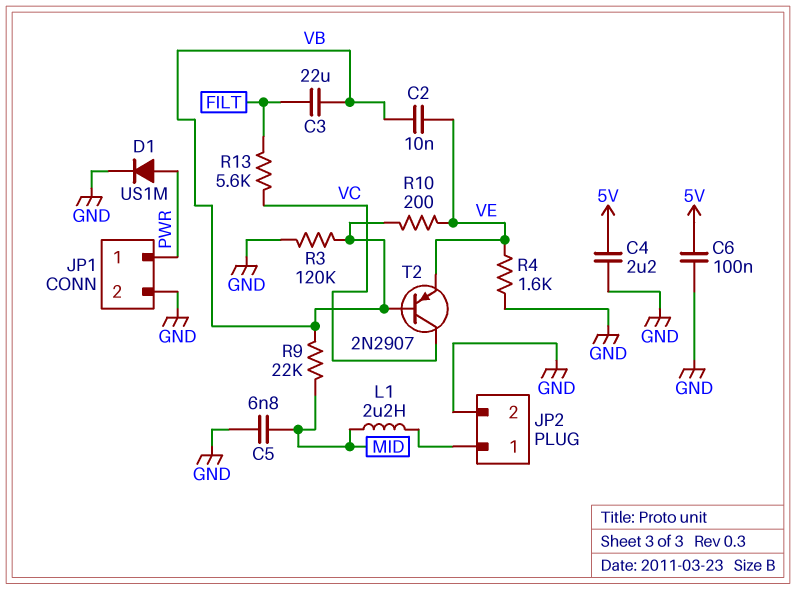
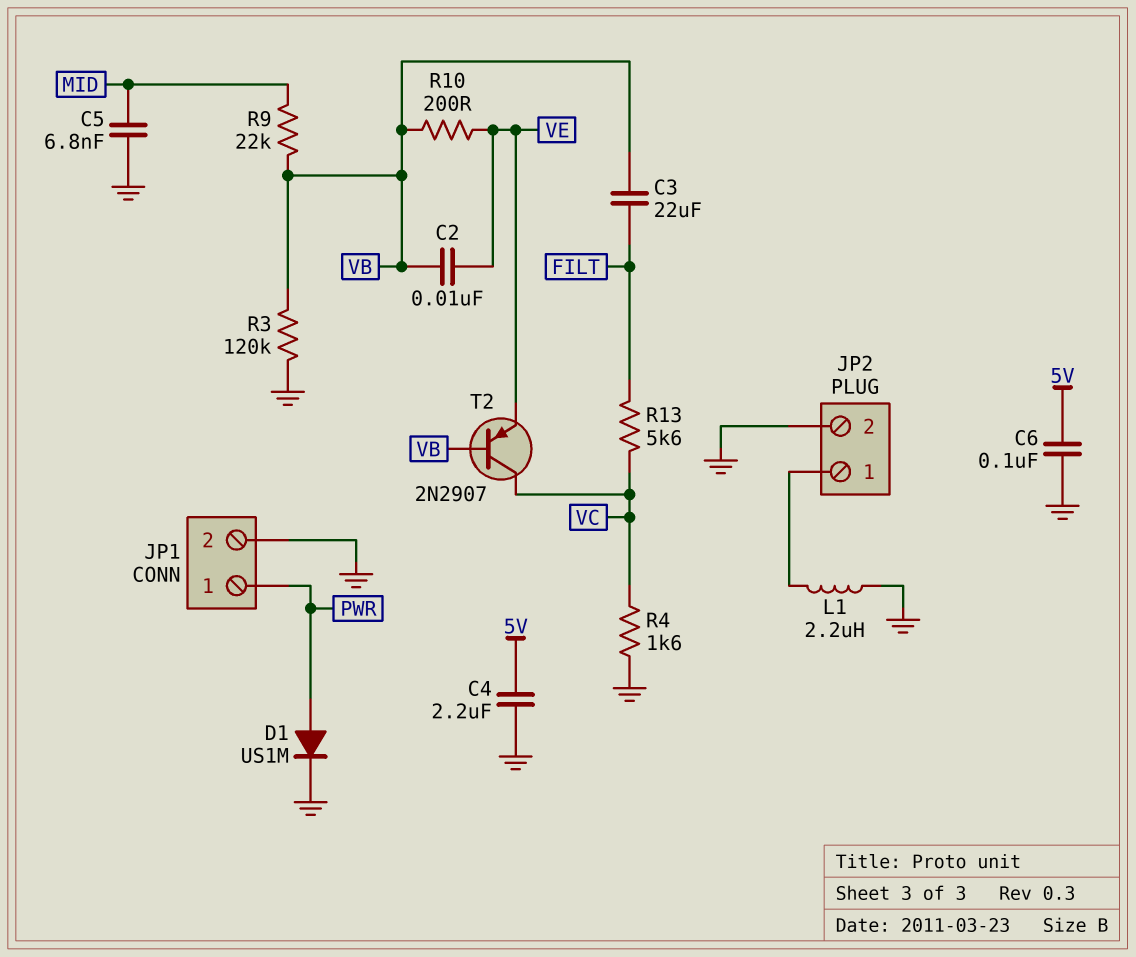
L1: 2.2uH (JP2/1, MID) -> 2.2uH (GND, JP2/1)
R4: 1.6k (GND, VE) -> 1.6k (GND, VC)

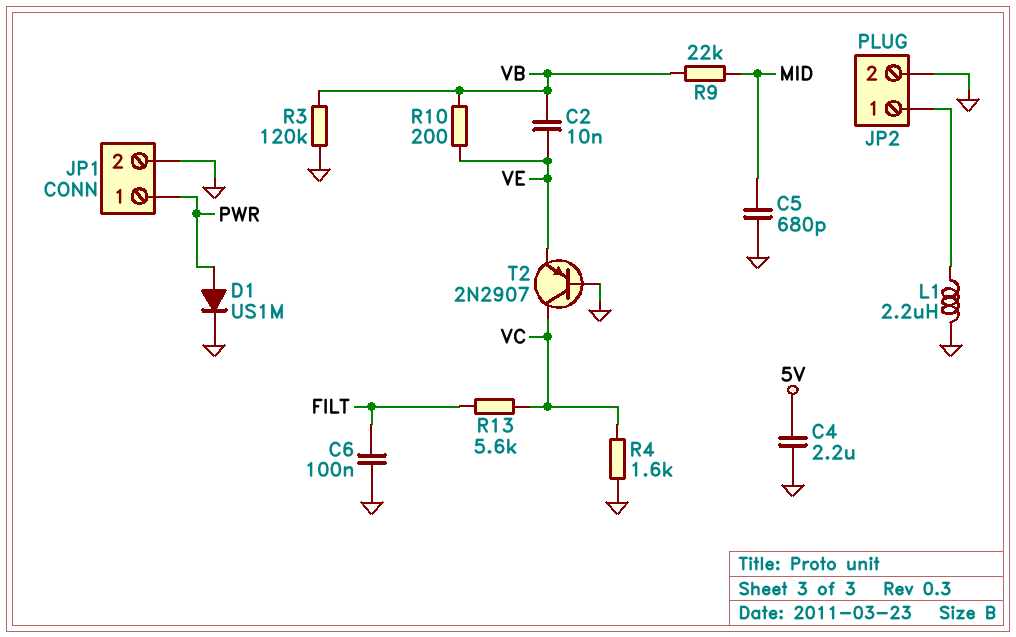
C3: 22uF (FILT, VB) -> none
C5: 6.8nF (GND, MID) -> 680pF (GND, MID)
C6: 100nF (5V, GND) -> 100nF (FILT, GND)
T2: PNP 2N2907 (B VB, C VC, E VE) -> PNP 2N2907 (B GND, C VC, E VE)

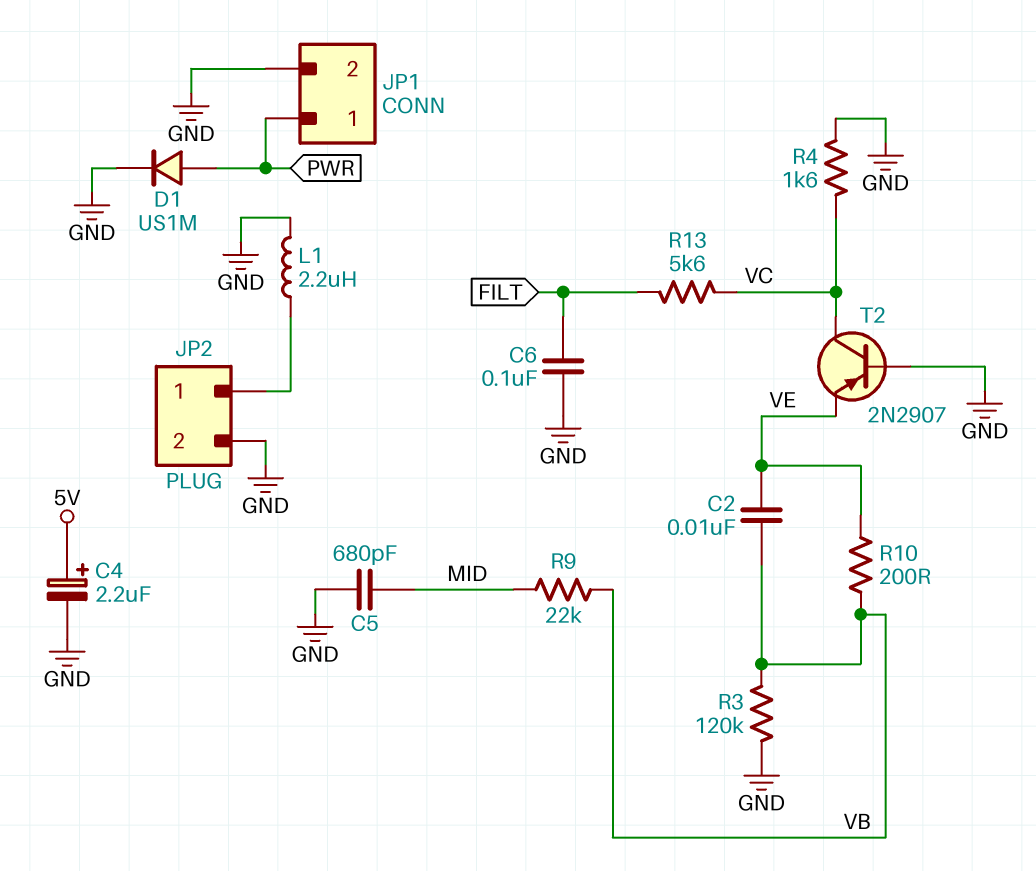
C4: 2.2uF (5V, GND) -> 2.2uF (plus 5V, minus GND)

